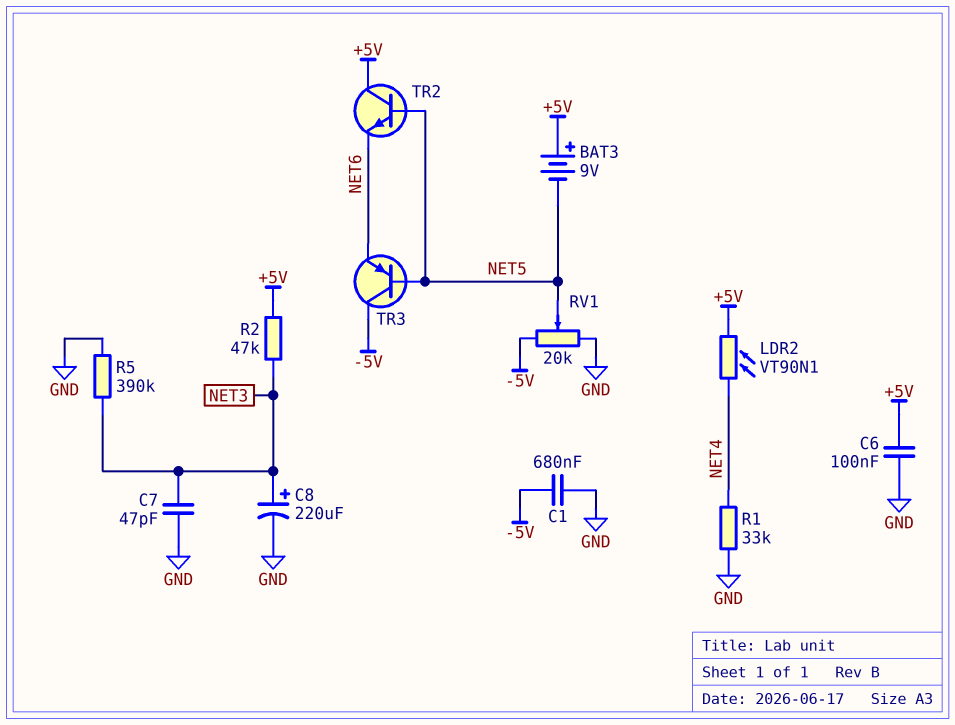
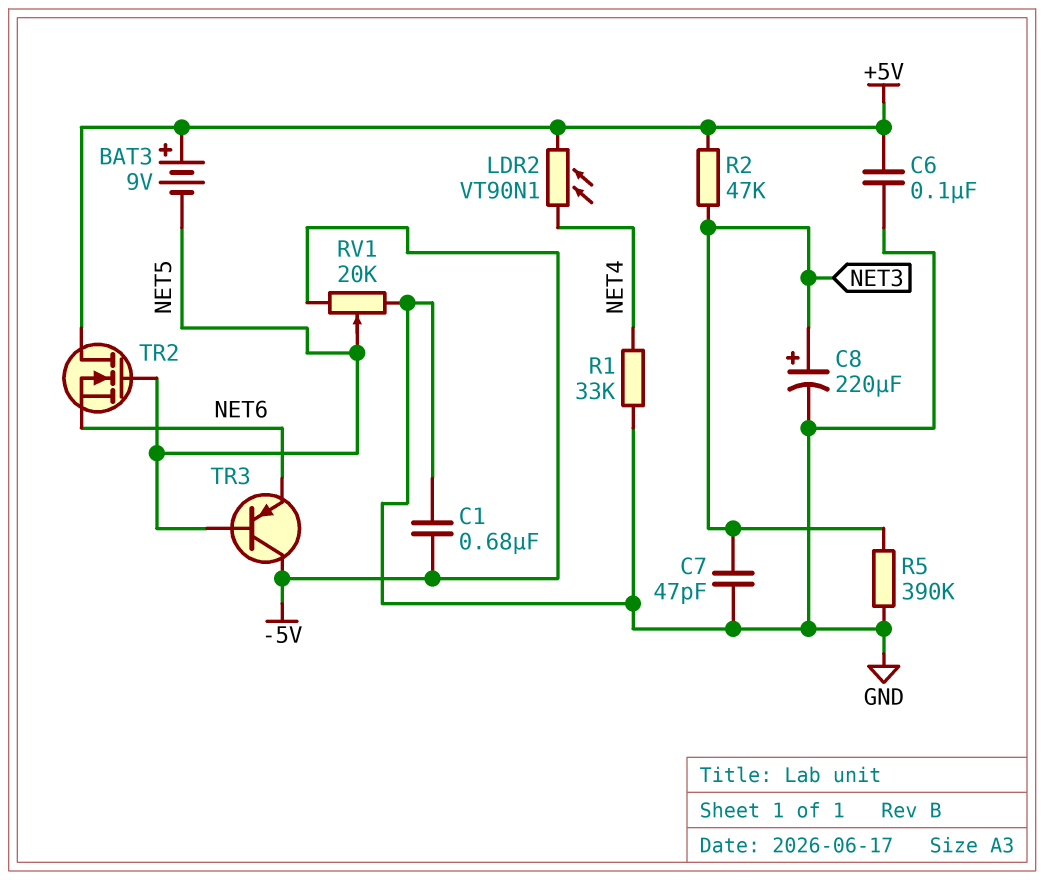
TR2: NPN (B NET5, C +5V, E NET6) -> NMOS (G NET5, D +5V, S NET6)

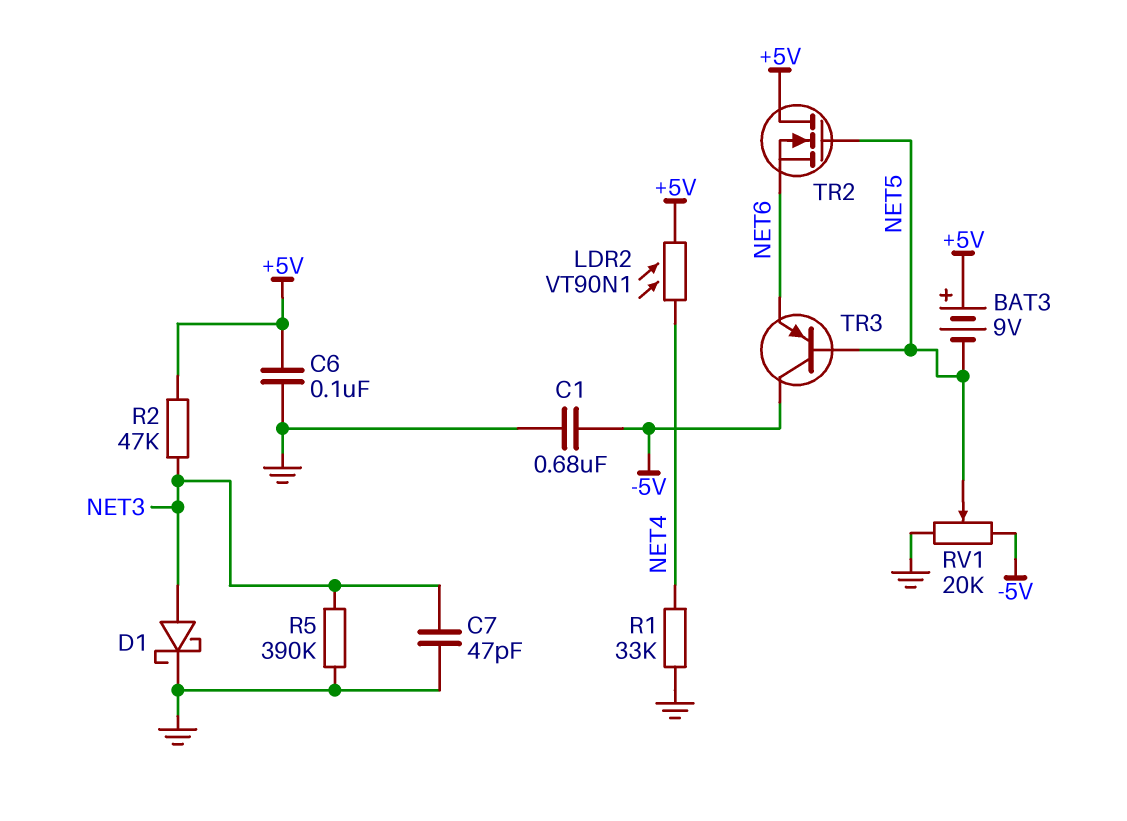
C8: 220uF (plus NET3, minus GND) -> none
D1: none -> schottky (A NET3, K GND)

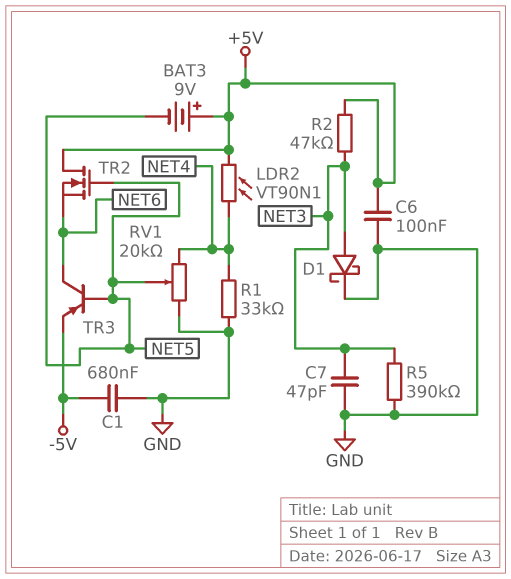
RV1: 20k (-5V, GND, wiper NET5) -> 20k (GND, NET4, wiper NET5)
TR3: PNP (B NET5, C -5V, E NET6) -> PNP (B NET5, C NET6, E -5V)

